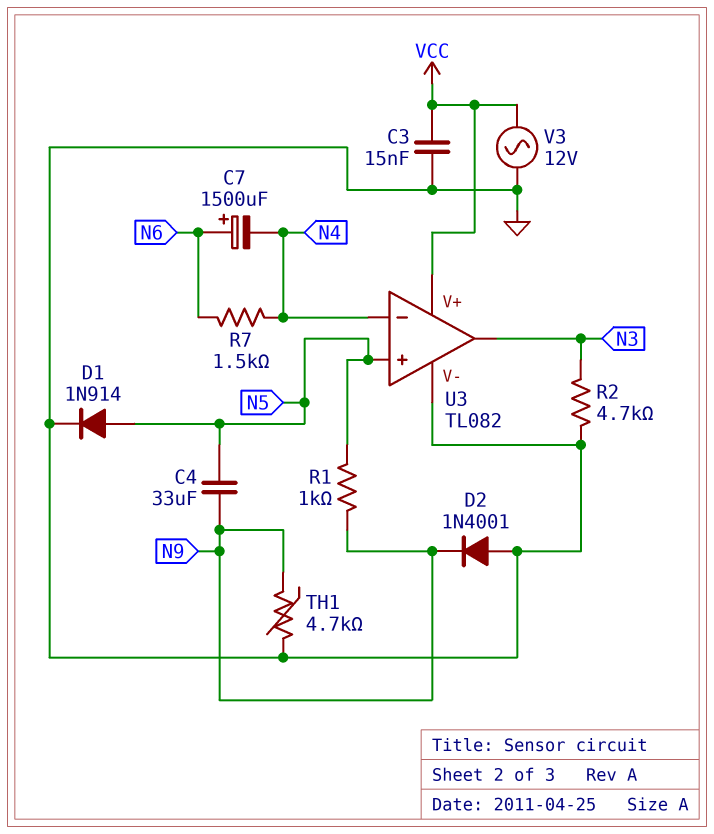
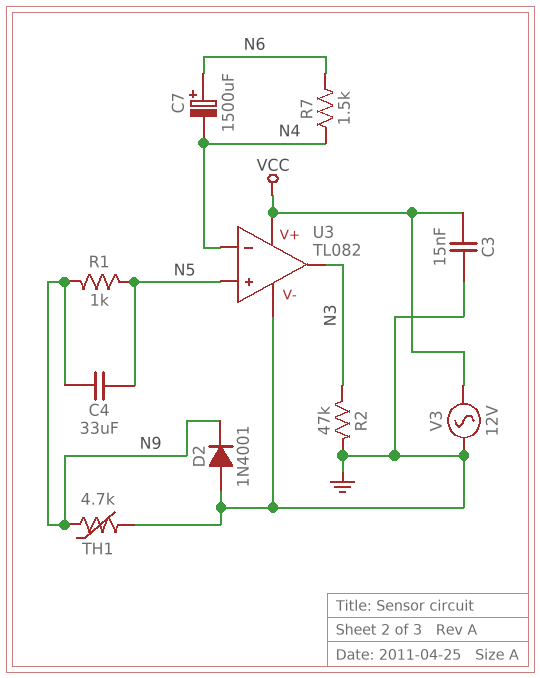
D1: diode 1N914 (A N5, K GND) -> none
R2: 4.7k (GND, N3) -> 47k (GND, N3)

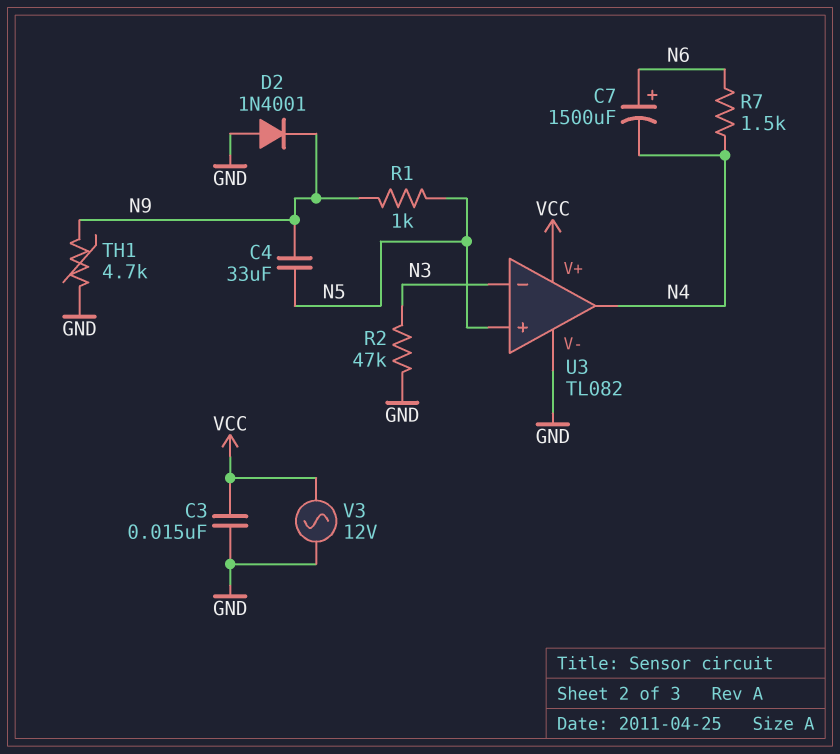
U3 pin in-: N4 -> N3
U3 pin out: N3 -> N4

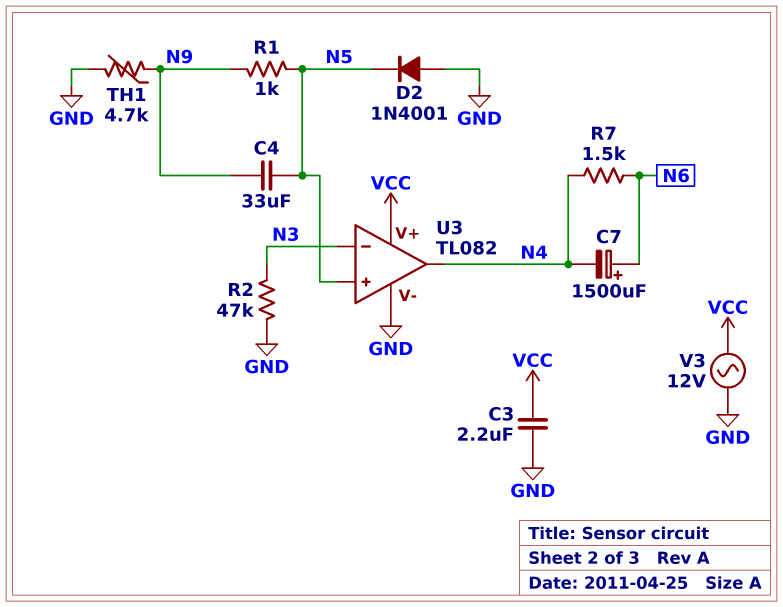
C3: 15nF (GND, VCC) -> 2.2uF (GND, VCC)
D2: diode 1N4001 (A GND, K N9) -> diode 1N4001 (A GND, K N5)

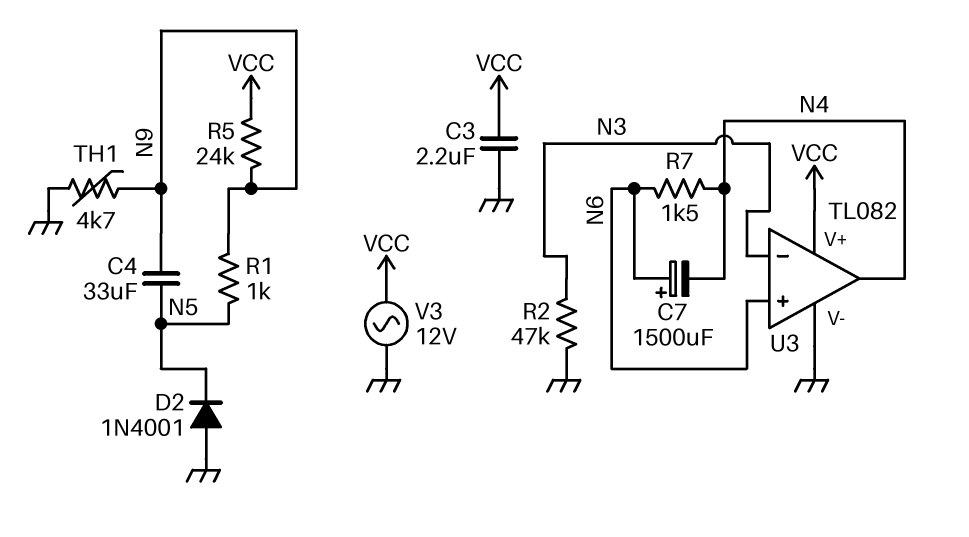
R5: none -> 24k (N9, VCC)
U3 pin in+: N5 -> N6

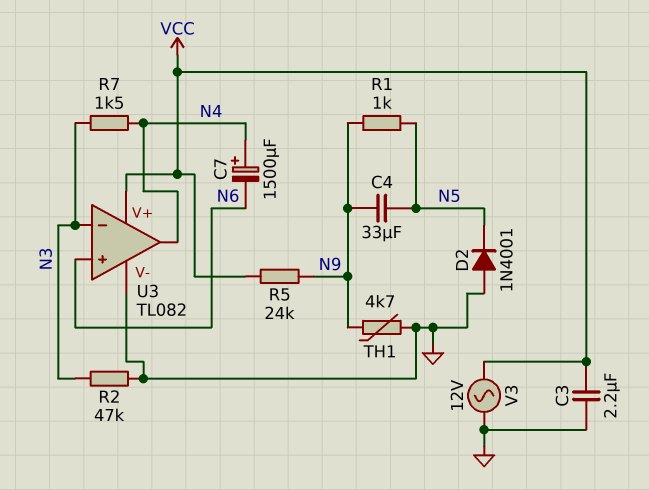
C7: 1500uF (plus N6, minus N4) -> 1500uF (plus N4, minus N6)
R7: 1.5k (N4, N6) -> 1.5k (N3, N4)

